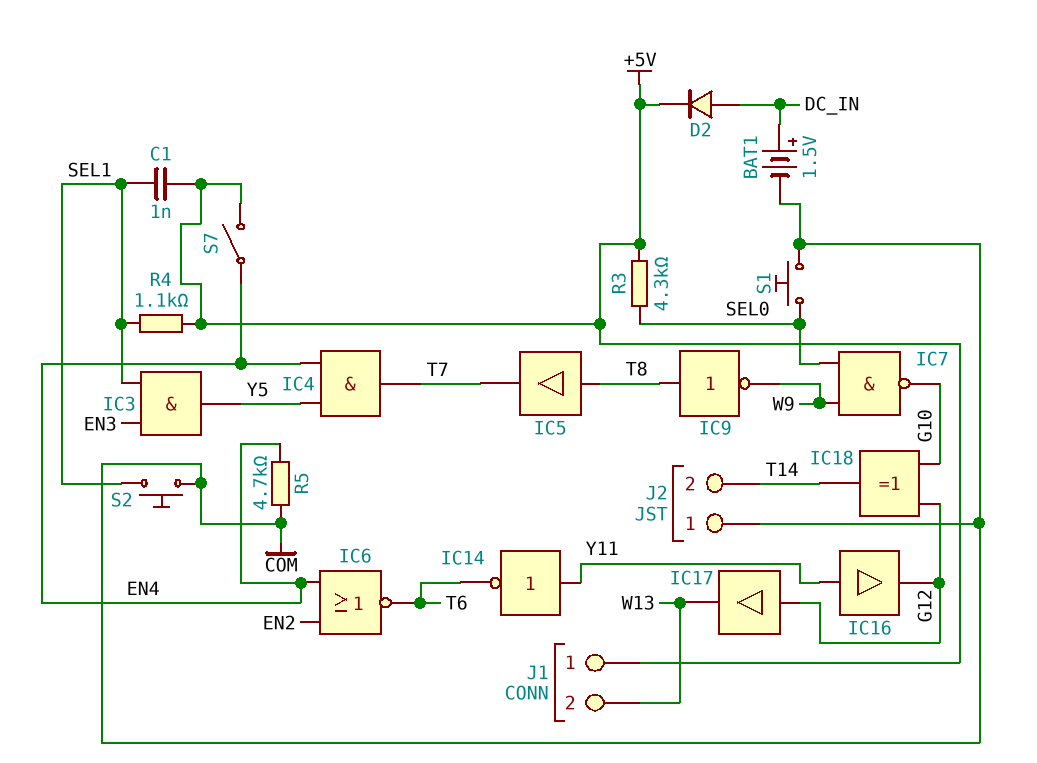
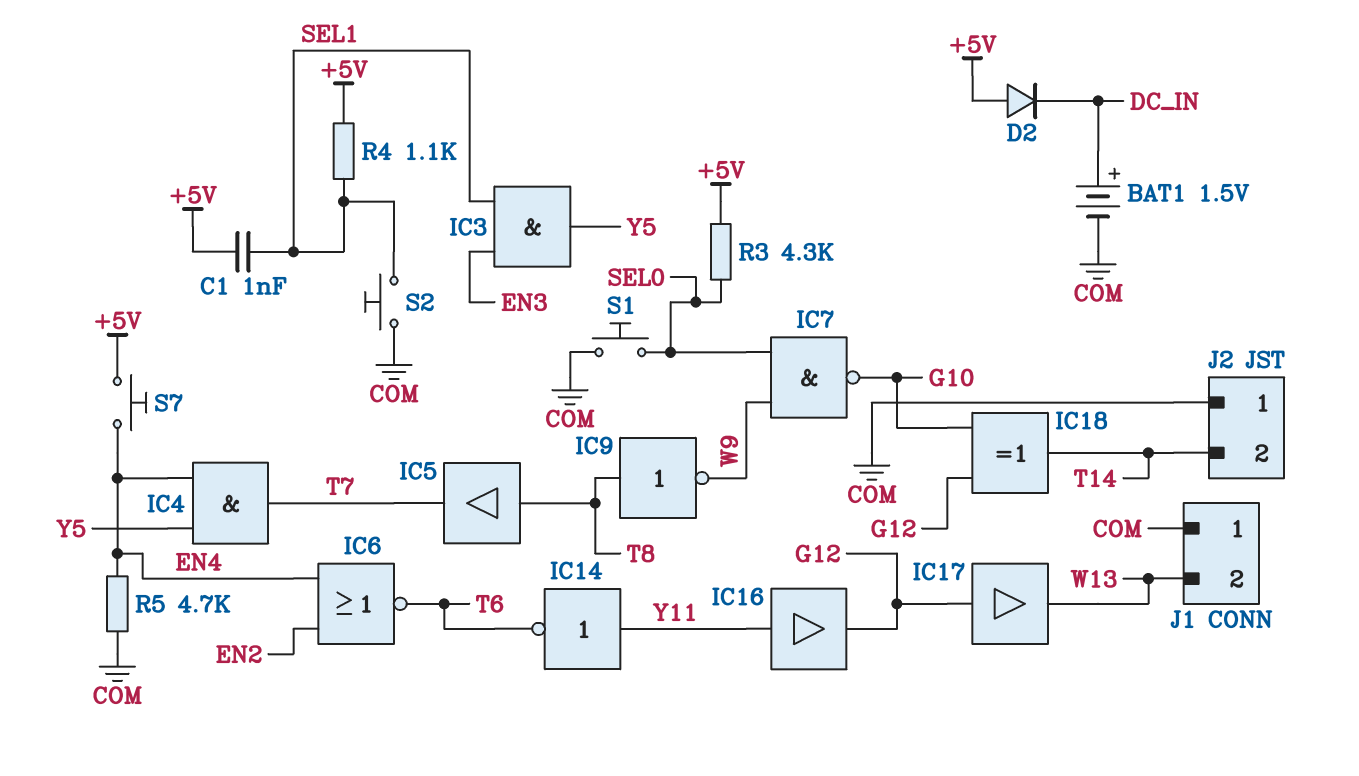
D2: diode (A DC_IN, K +5V) -> diode (A +5V, K DC_IN)
J1 pin 1: +5V -> COM
S7: switch (+5V, EN4) -> button (+5V, EN4)

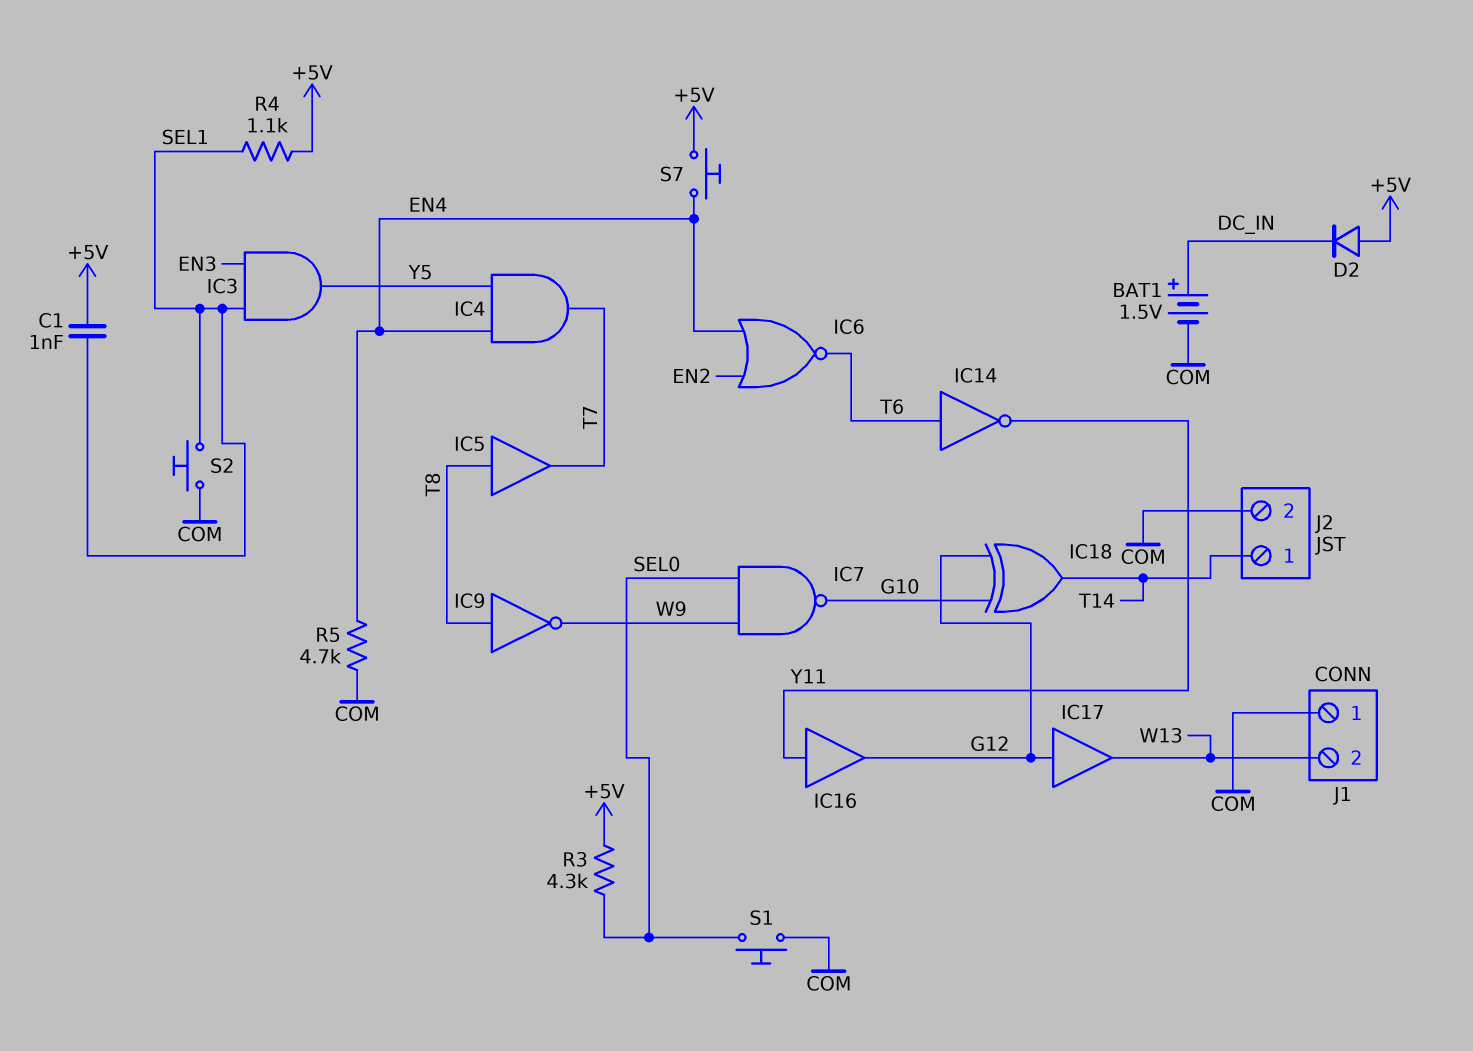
IC14: NOT (in Y11, out T6) -> NOT (in T6, out Y11)
J2 pin 1: COM -> T14
J2 pin 2: T14 -> COM

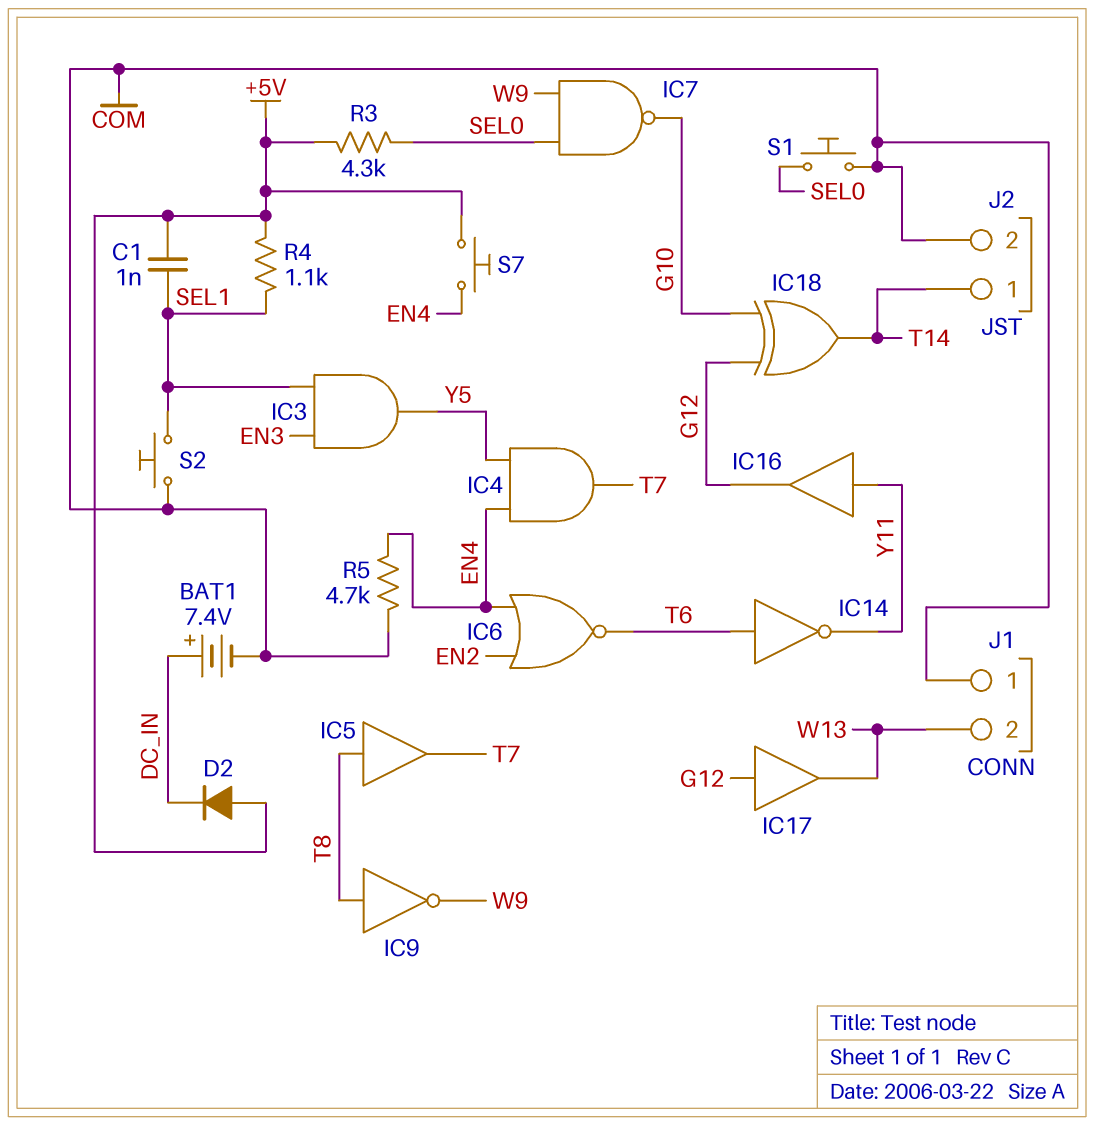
BAT1: 1.5V (plus DC_IN, minus COM) -> 7.4V (plus DC_IN, minus COM)

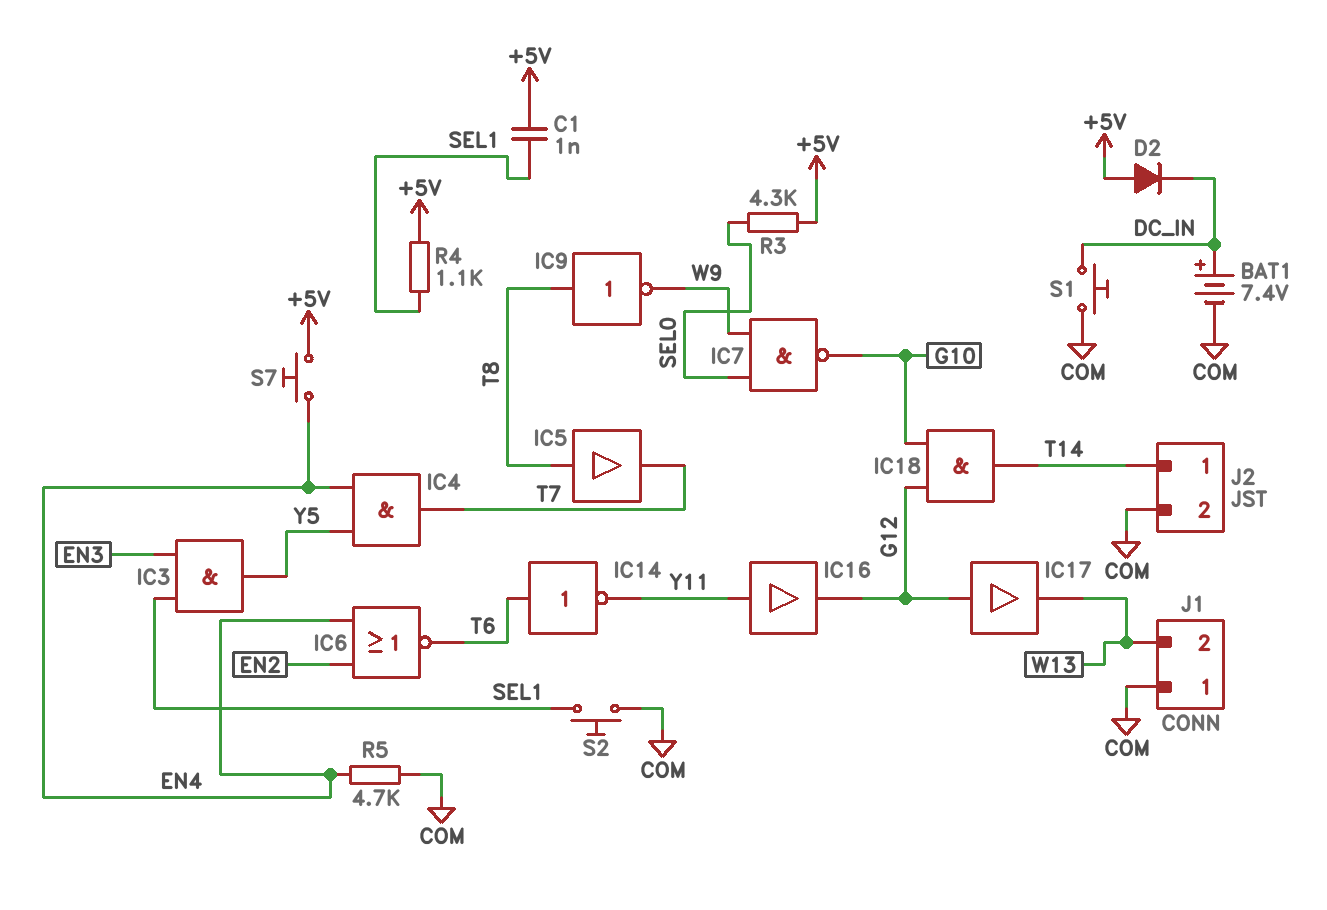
IC18: XOR (in G10, in G12, out T14) -> AND (in G10, in G12, out T14)
S1: button (COM, SEL0) -> button (COM, DC_IN)

